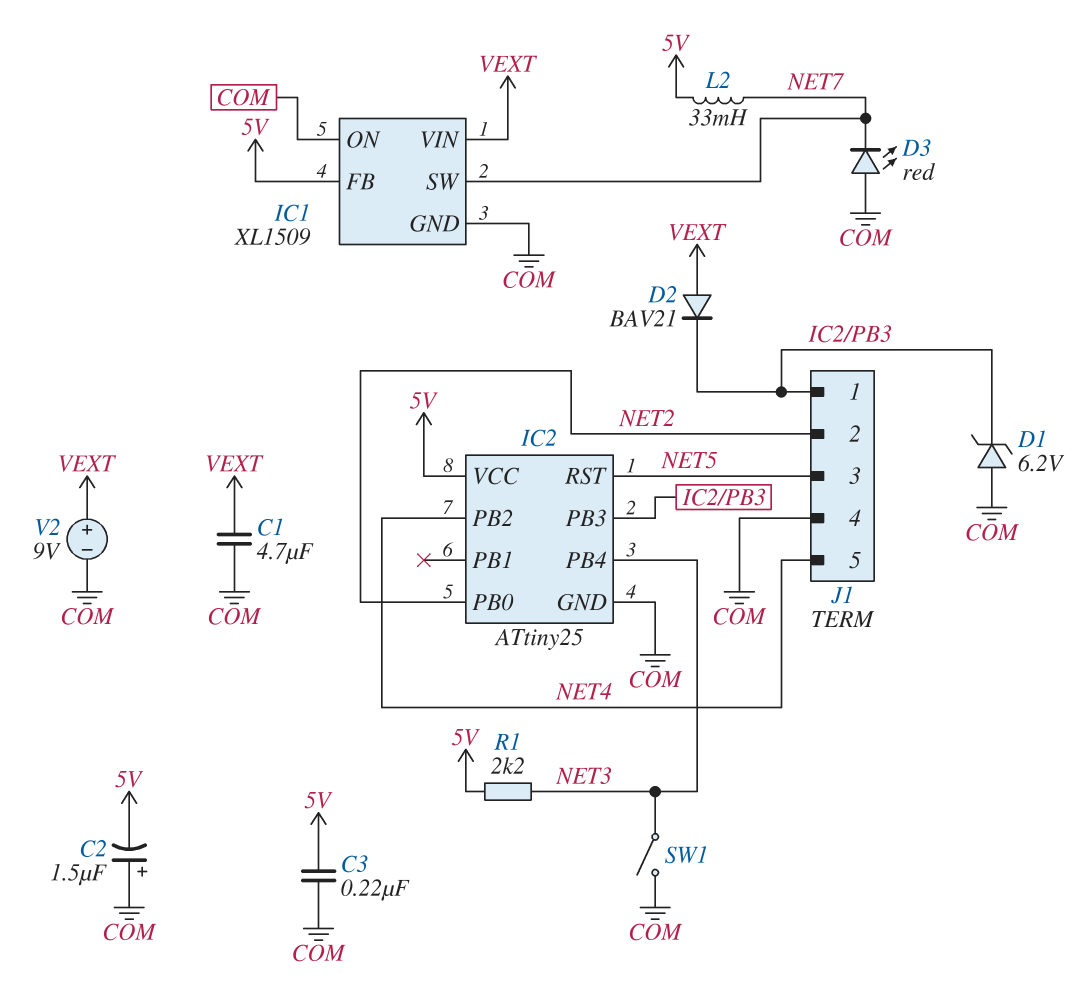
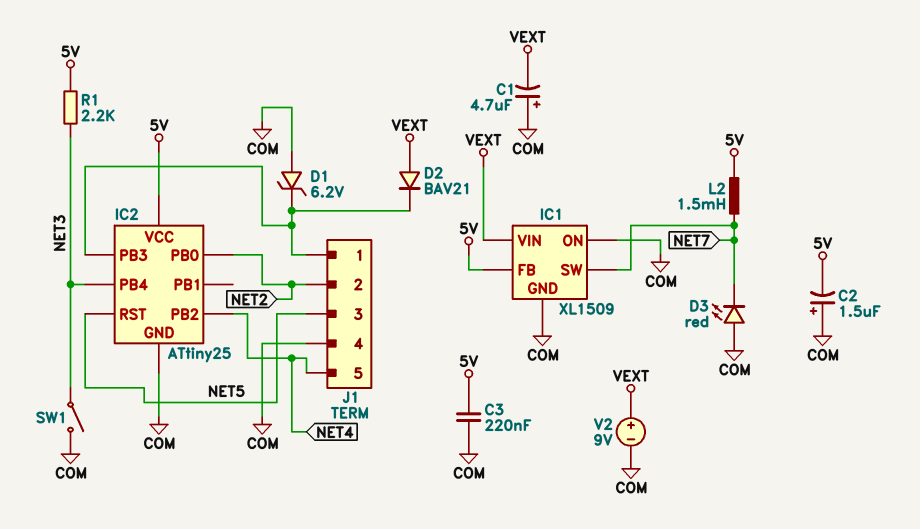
C1: 4.7uF (COM, VEXT) -> 4.7uF (plus COM, minus VEXT)
L2: 33mH (5V, NET7) -> 1.5mH (5V, NET7)

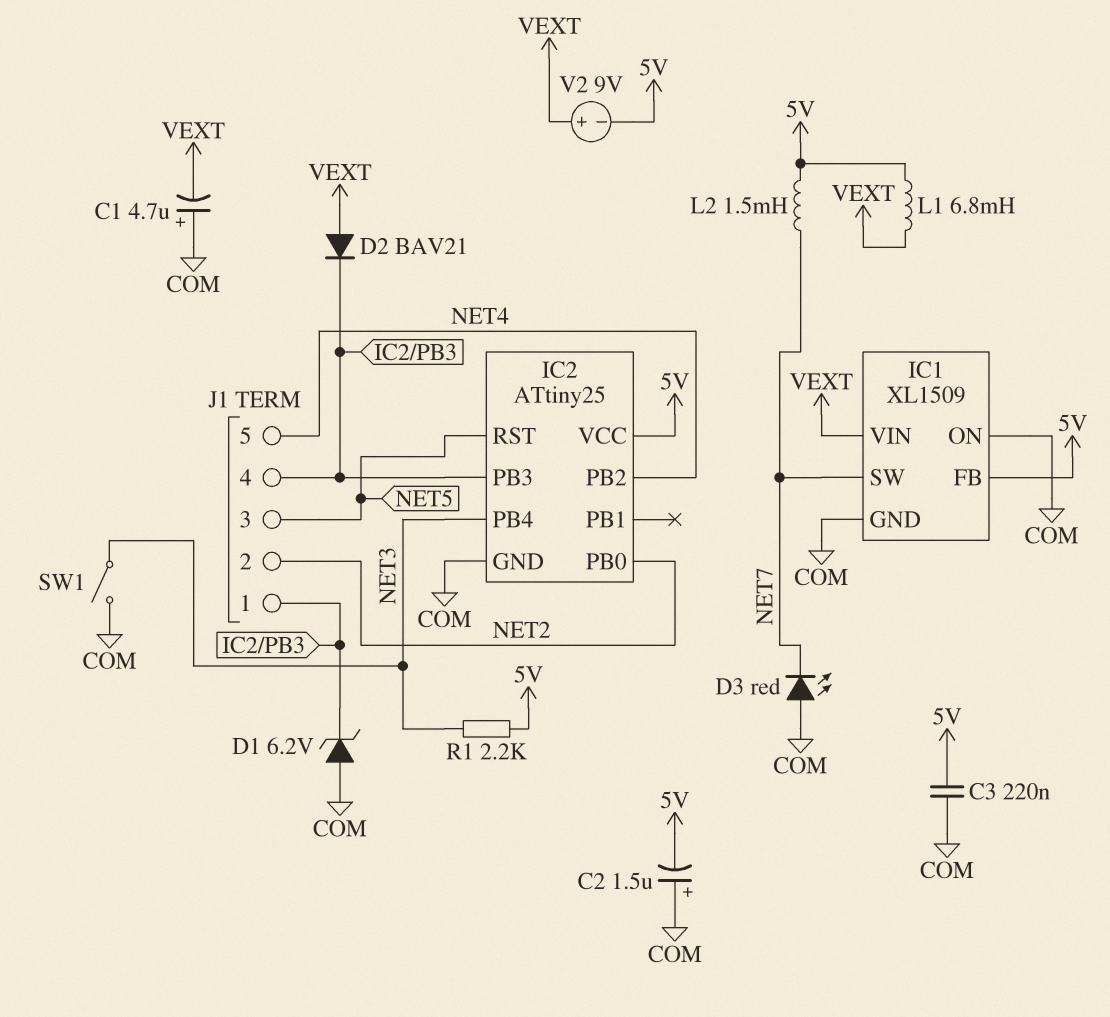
J1 pin 4: COM -> IC2/PB3
L1: none -> 6.8mH (5V, VEXT)
V2: 9V (plus VEXT, minus COM) -> 9V (plus VEXT, minus 5V)

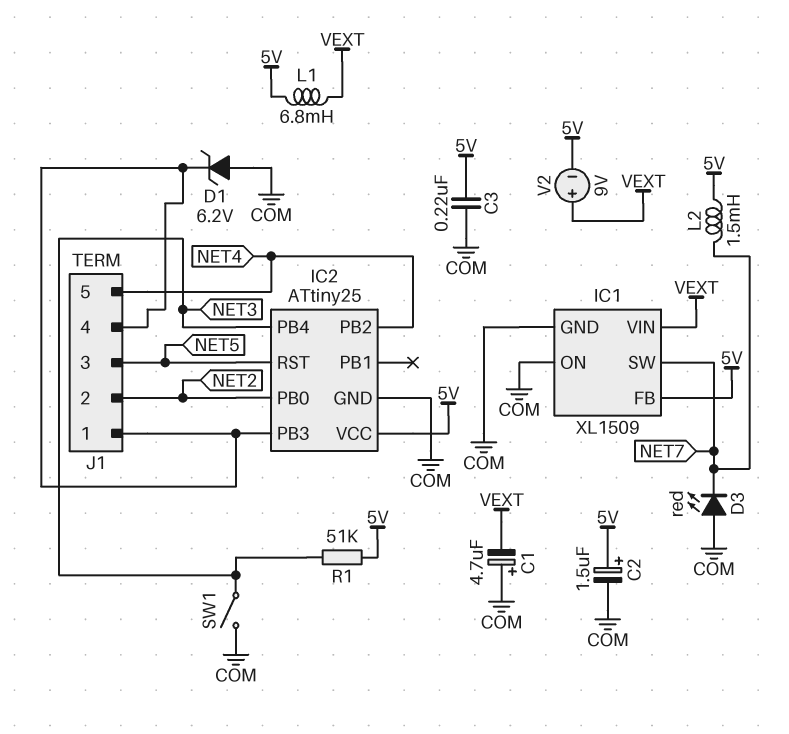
C2: 1.5uF (plus COM, minus 5V) -> 1.5uF (plus 5V, minus COM)
D2: diode BAV21 (A VEXT, K IC2/PB3) -> none
R1: 2.2k (5V, NET3) -> 51k (5V, NET3)

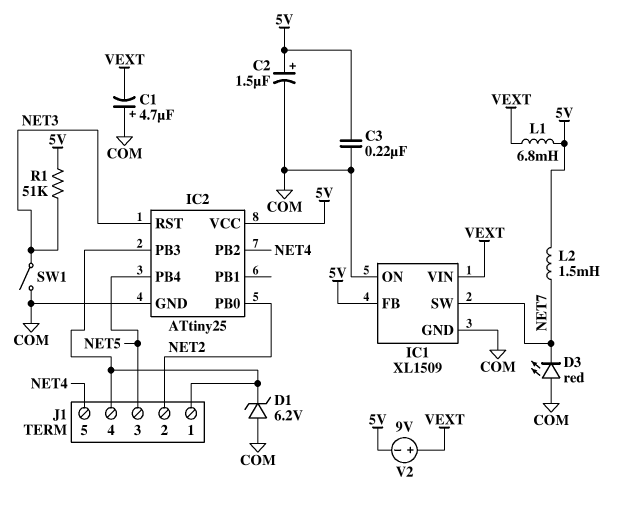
IC2 pin PB4: NET3 -> NET5
IC2 pin RST: NET5 -> NET3

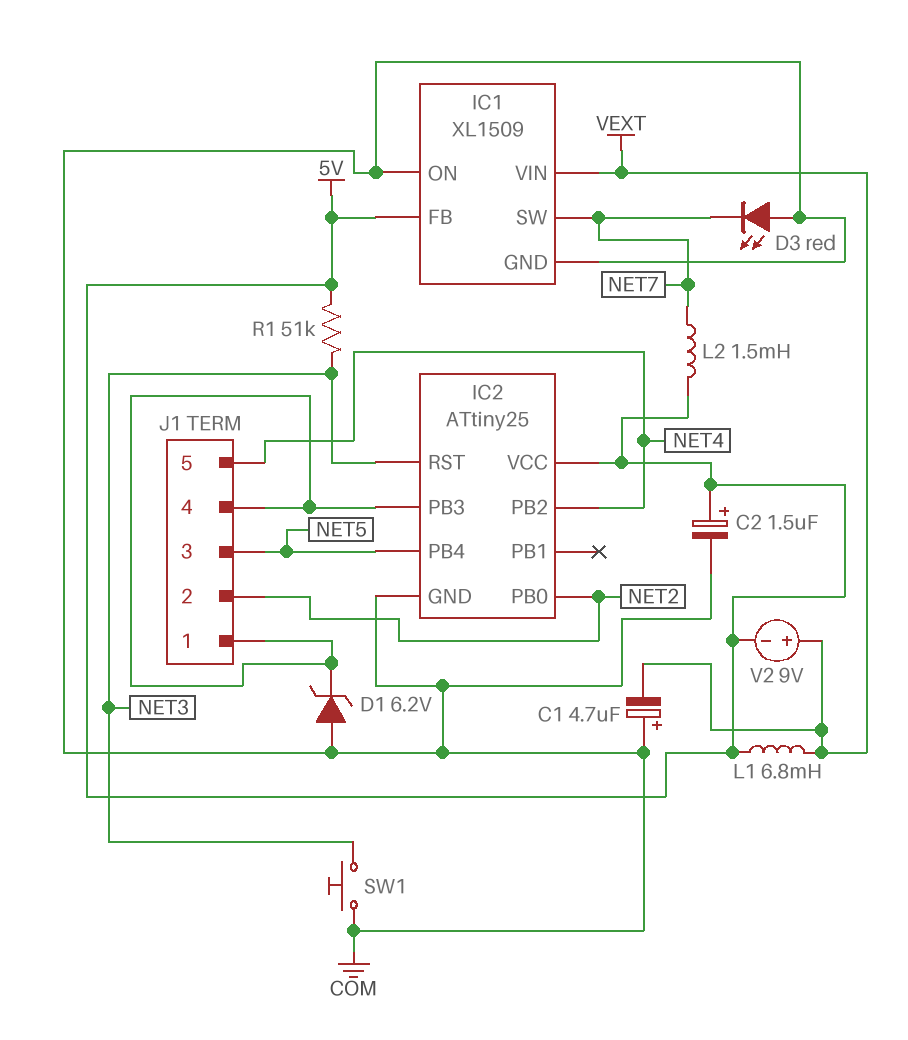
C3: 220nF (5V, COM) -> none
SW1: switch (COM, NET3) -> button (COM, NET3)

